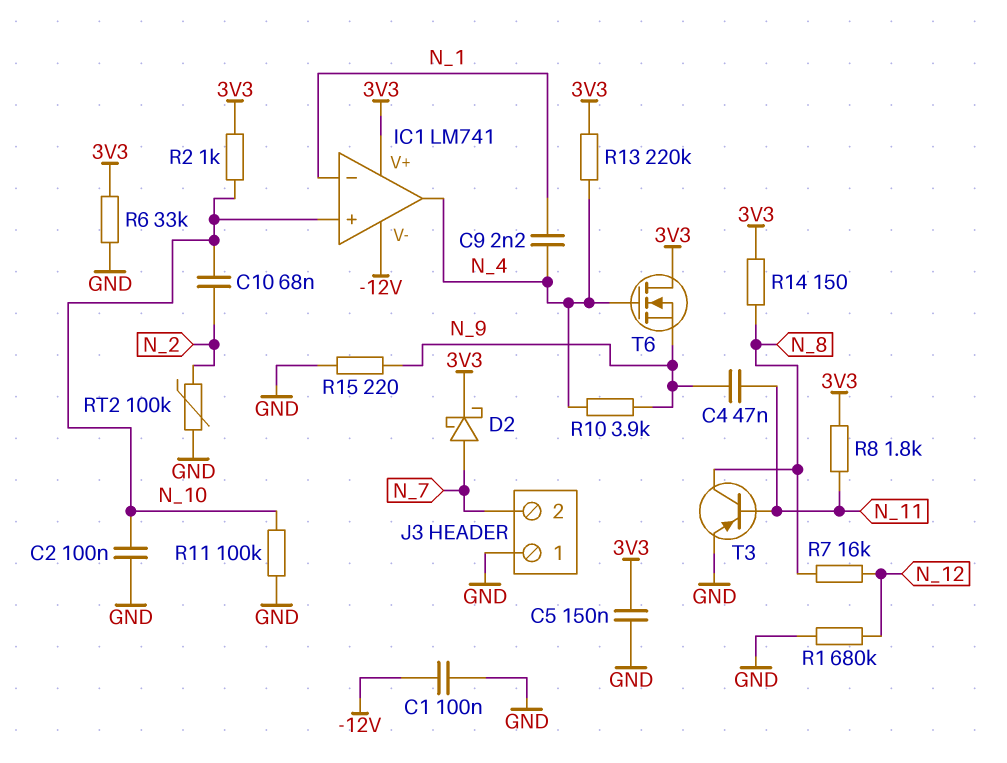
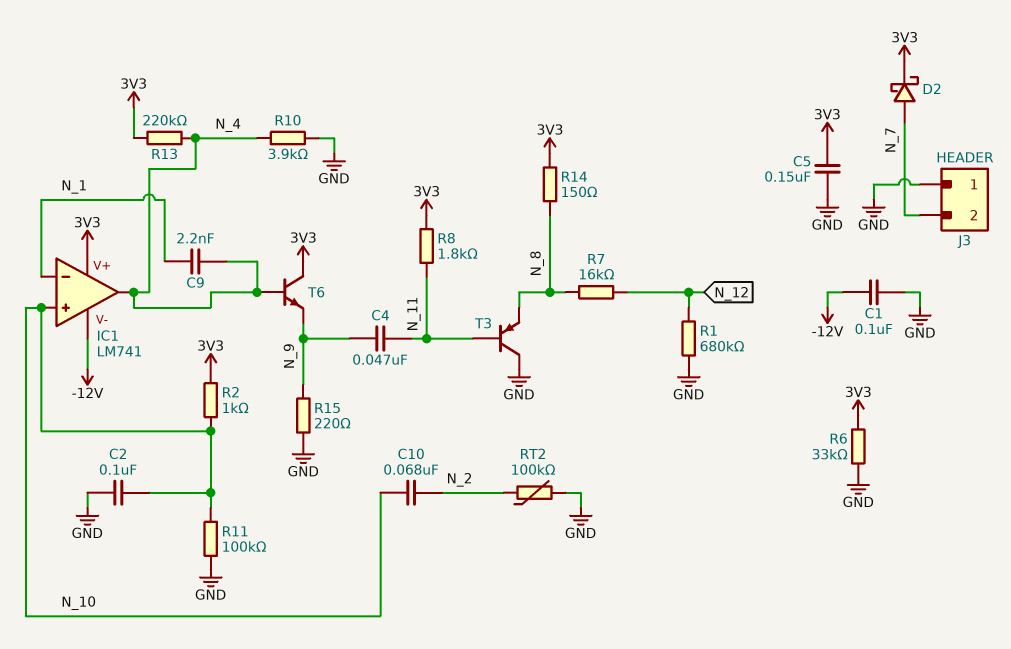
R10: 3.9k (N_4, N_9) -> 3.9k (GND, N_4)
T3: PNP (B N_11, C N_8, E GND) -> PNP (B N_11, C GND, E N_8)
T6: NMOS (G N_4, D 3V3, S N_9) -> NPN (B N_4, C 3V3, E N_9)

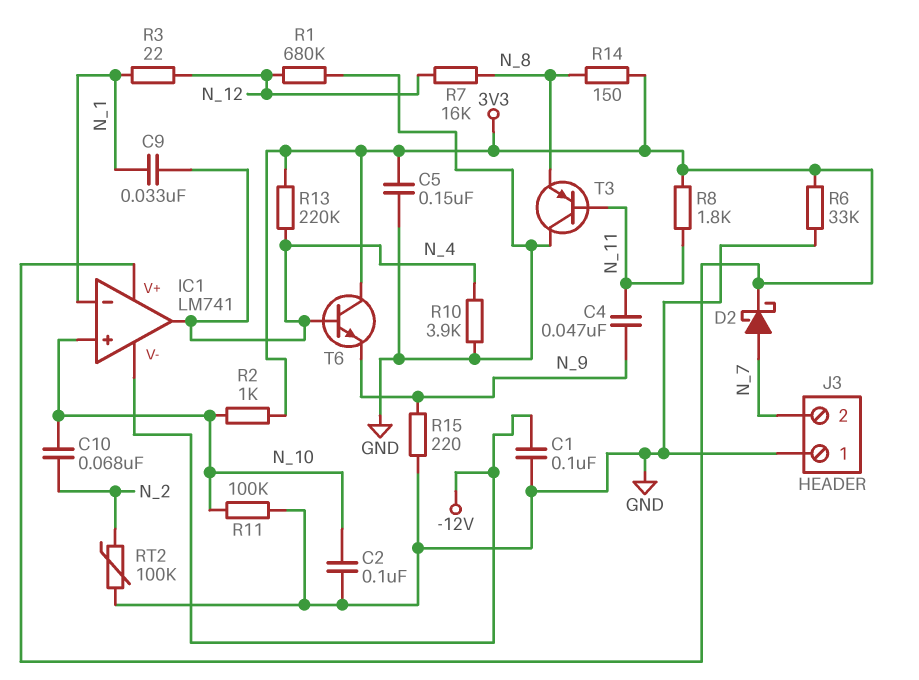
C9: 2.2nF (N_1, N_4) -> 33nF (N_1, N_4)
R3: none -> 22 (N_1, N_12)

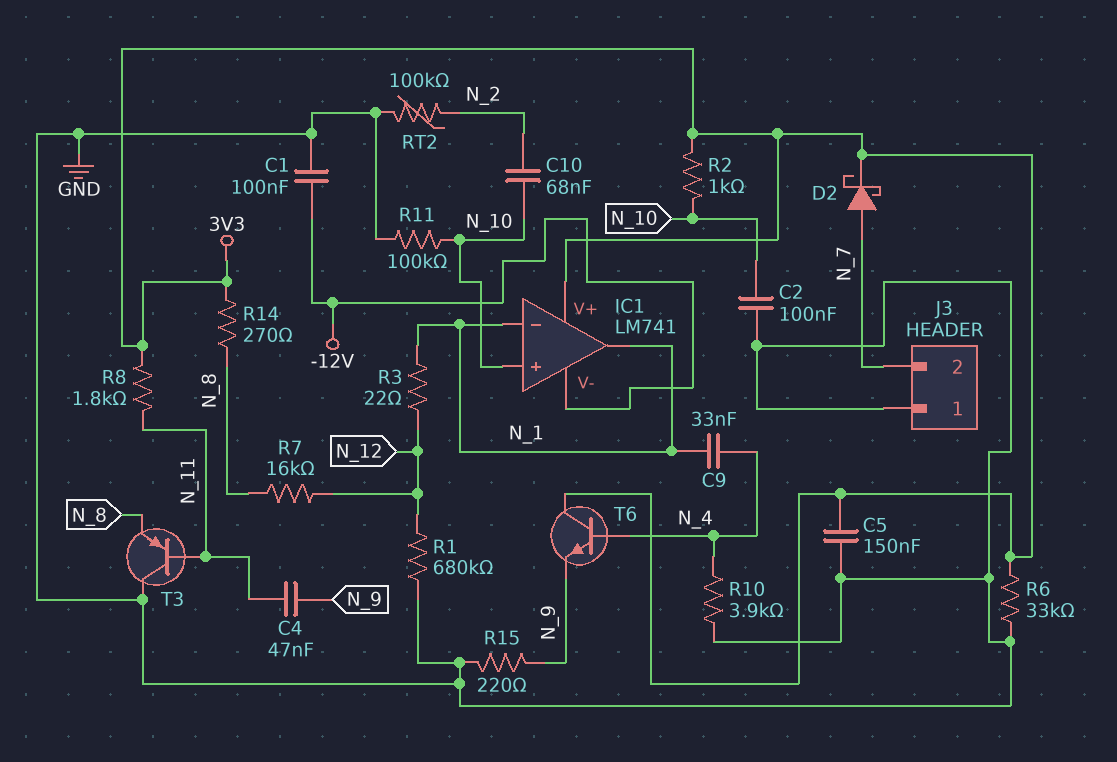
IC1 pin out: N_4 -> N_1
R13: 220k (3V3, N_4) -> none
R14: 150 (3V3, N_8) -> 270 (3V3, N_8)

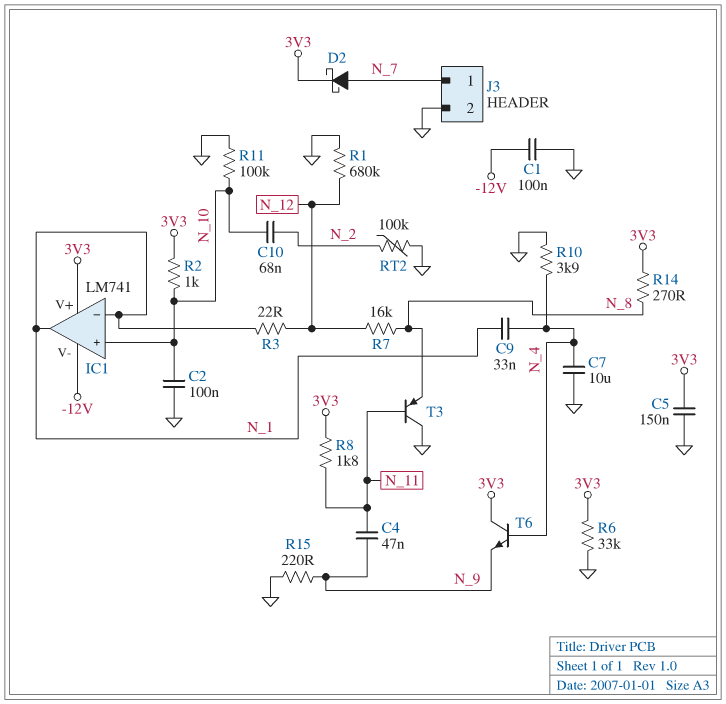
C7: none -> 10uF (GND, N_4)
J3 pin 1: GND -> N_7
J3 pin 2: N_7 -> GND

